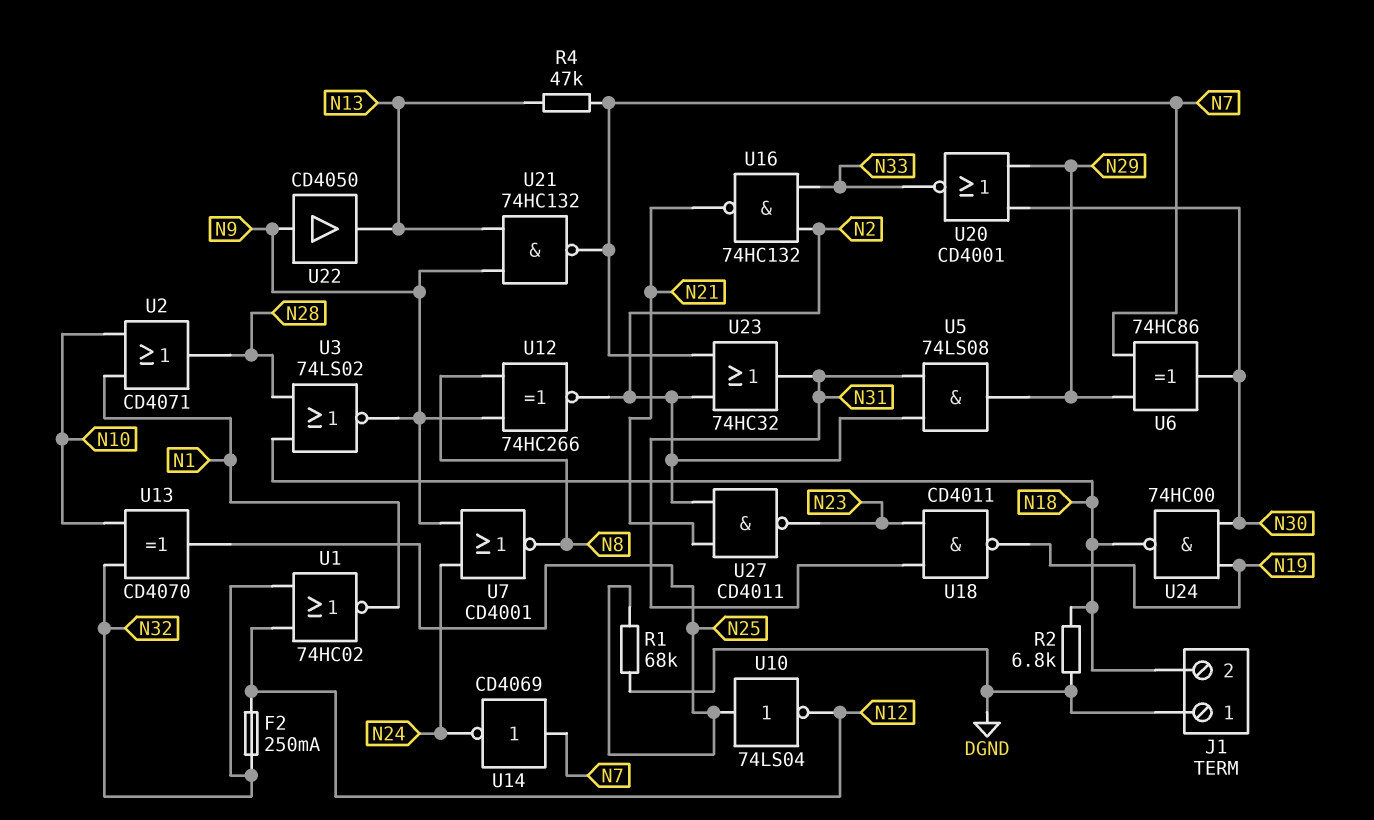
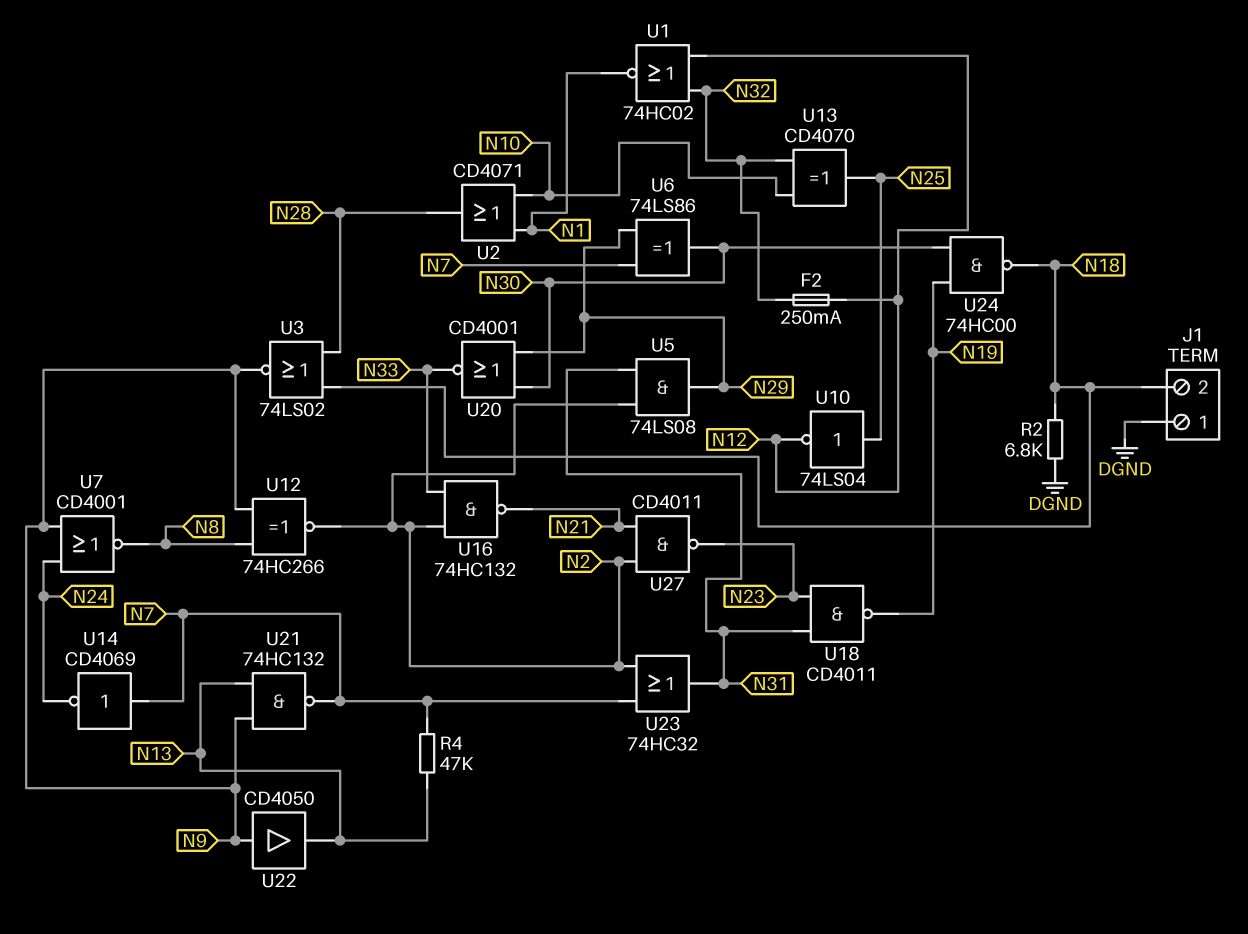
R1: 68k (DGND, N25) -> none
U6: XOR 74HC86 (in N7, in N29, out N30) -> XOR 74LS86 (in N7, in N29, out N30)

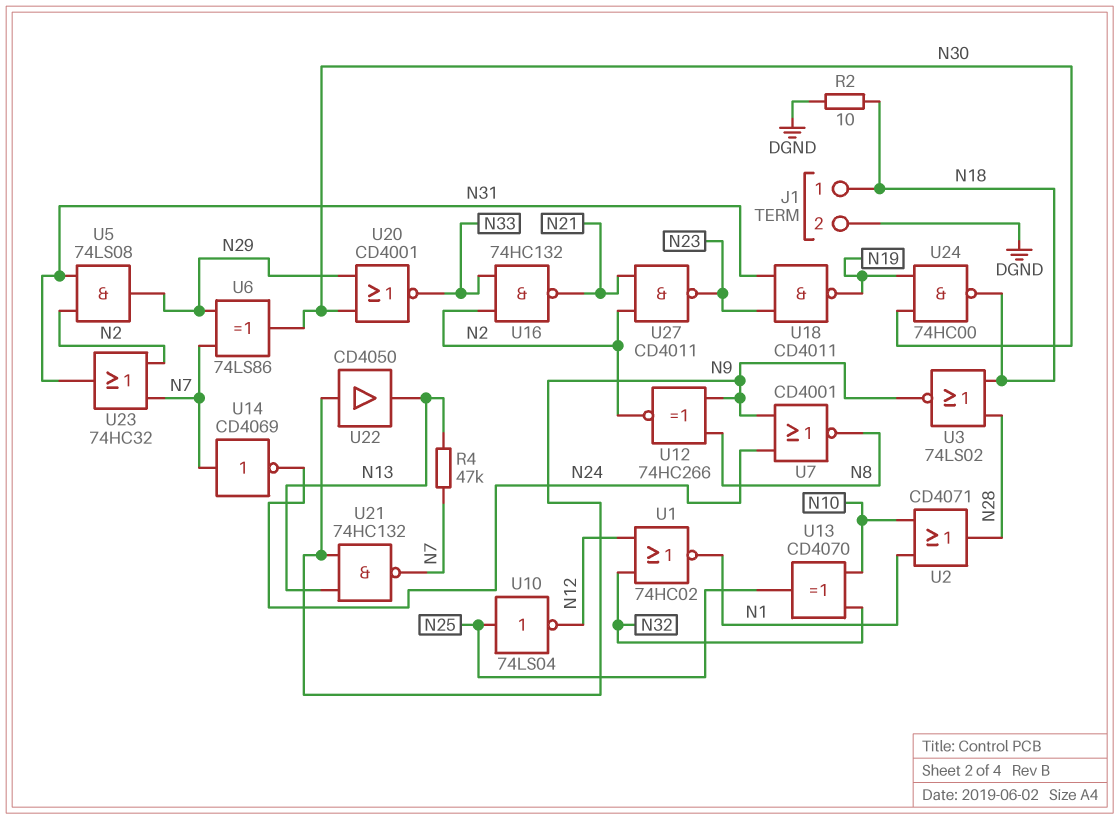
F2: 250mA (N12, N32) -> none
J1 pin 1: DGND -> N18
J1 pin 2: N18 -> DGND
R2: 6.8k (DGND, N18) -> 10 (DGND, N18)

